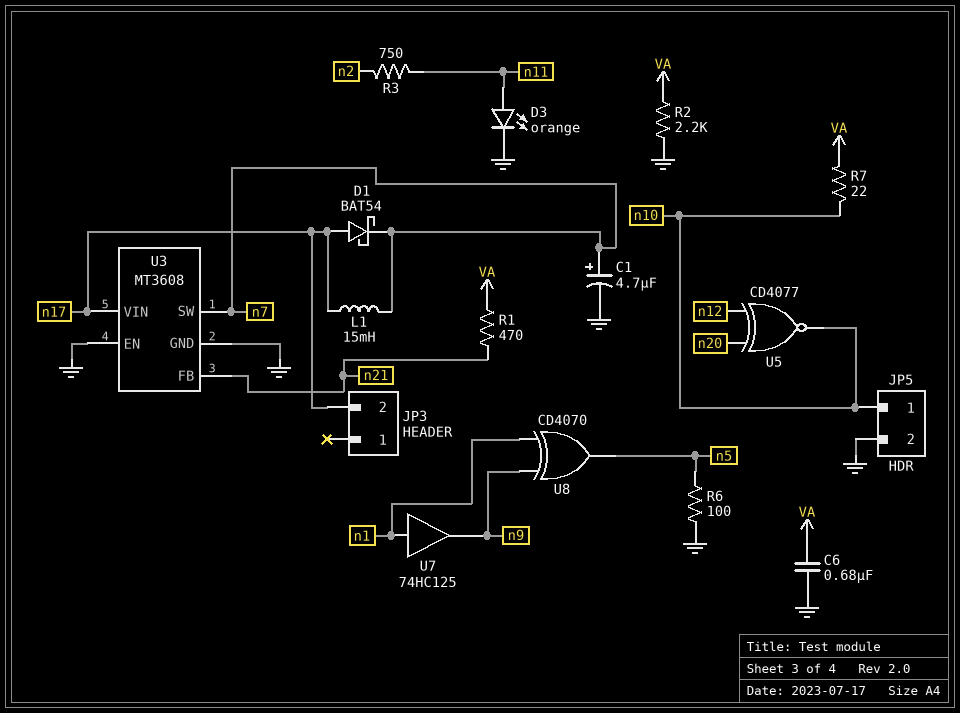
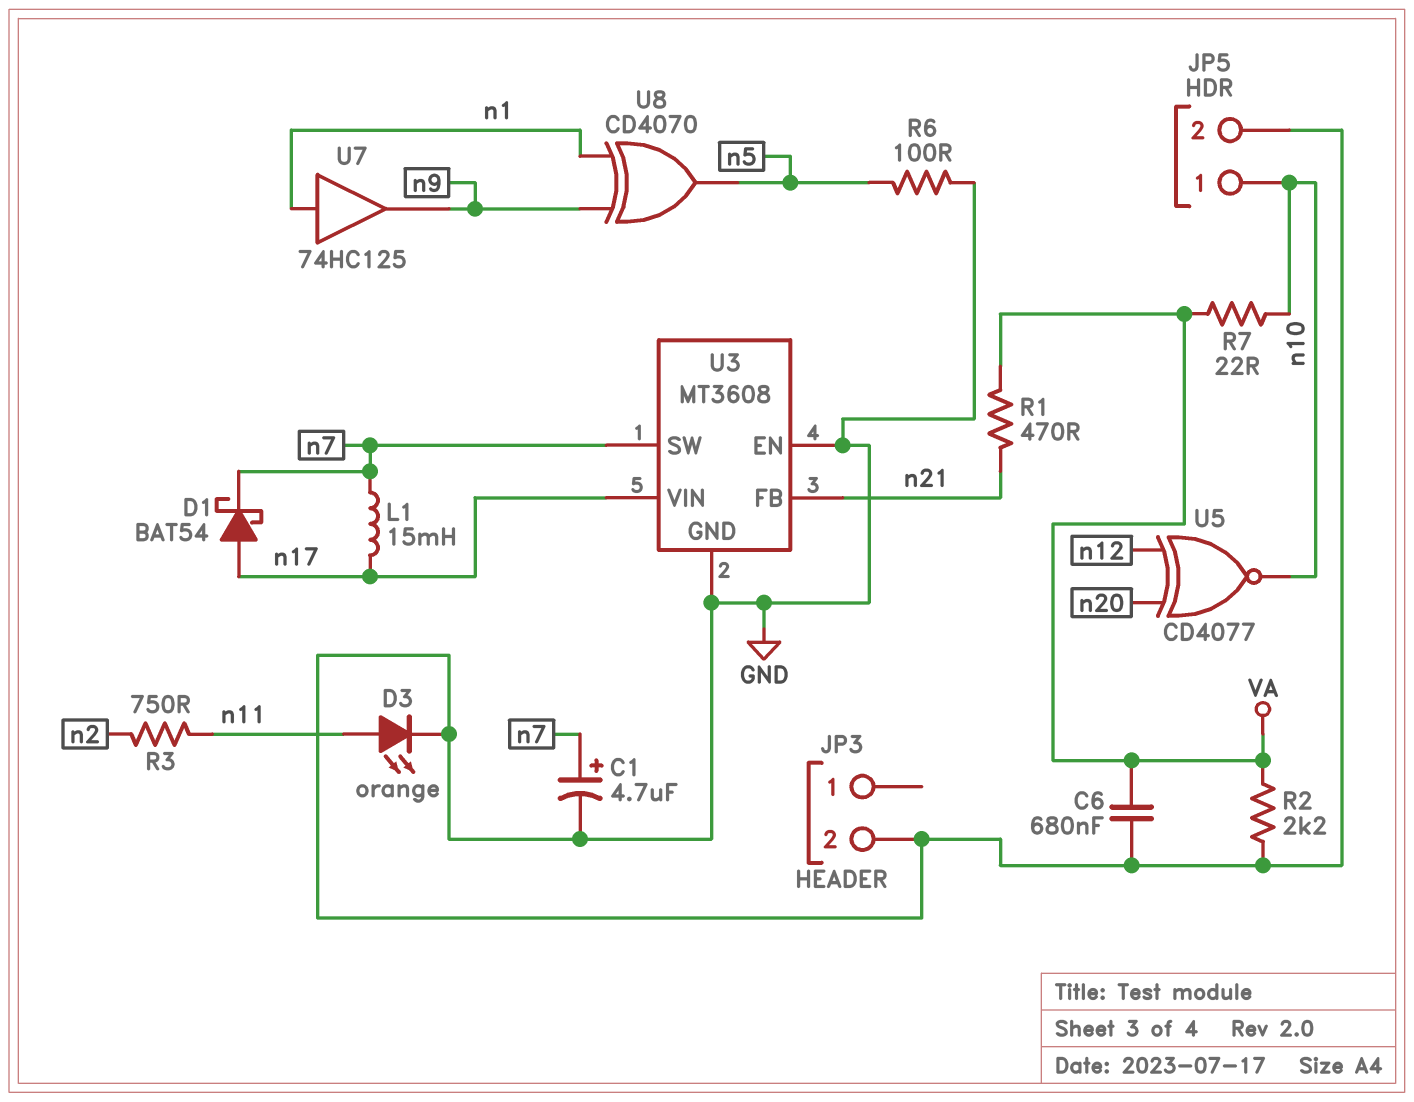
JP3 pin 2: n17 -> GND

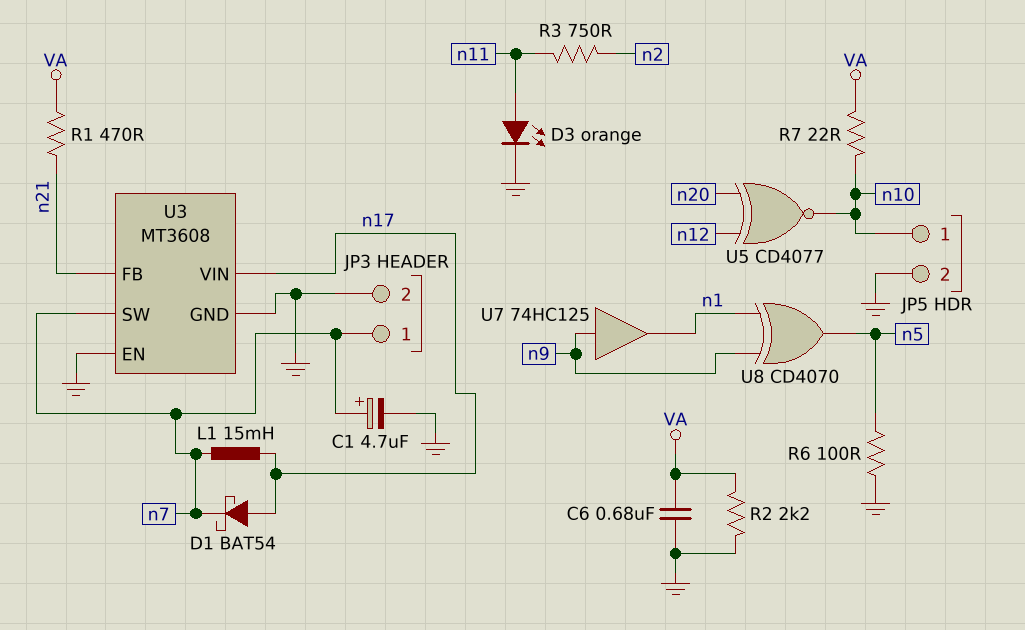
JP3 pin 1: none -> n7
U7: buffer 74HC125 (in n1, out n9) -> buffer 74HC125 (in n9, out n1)

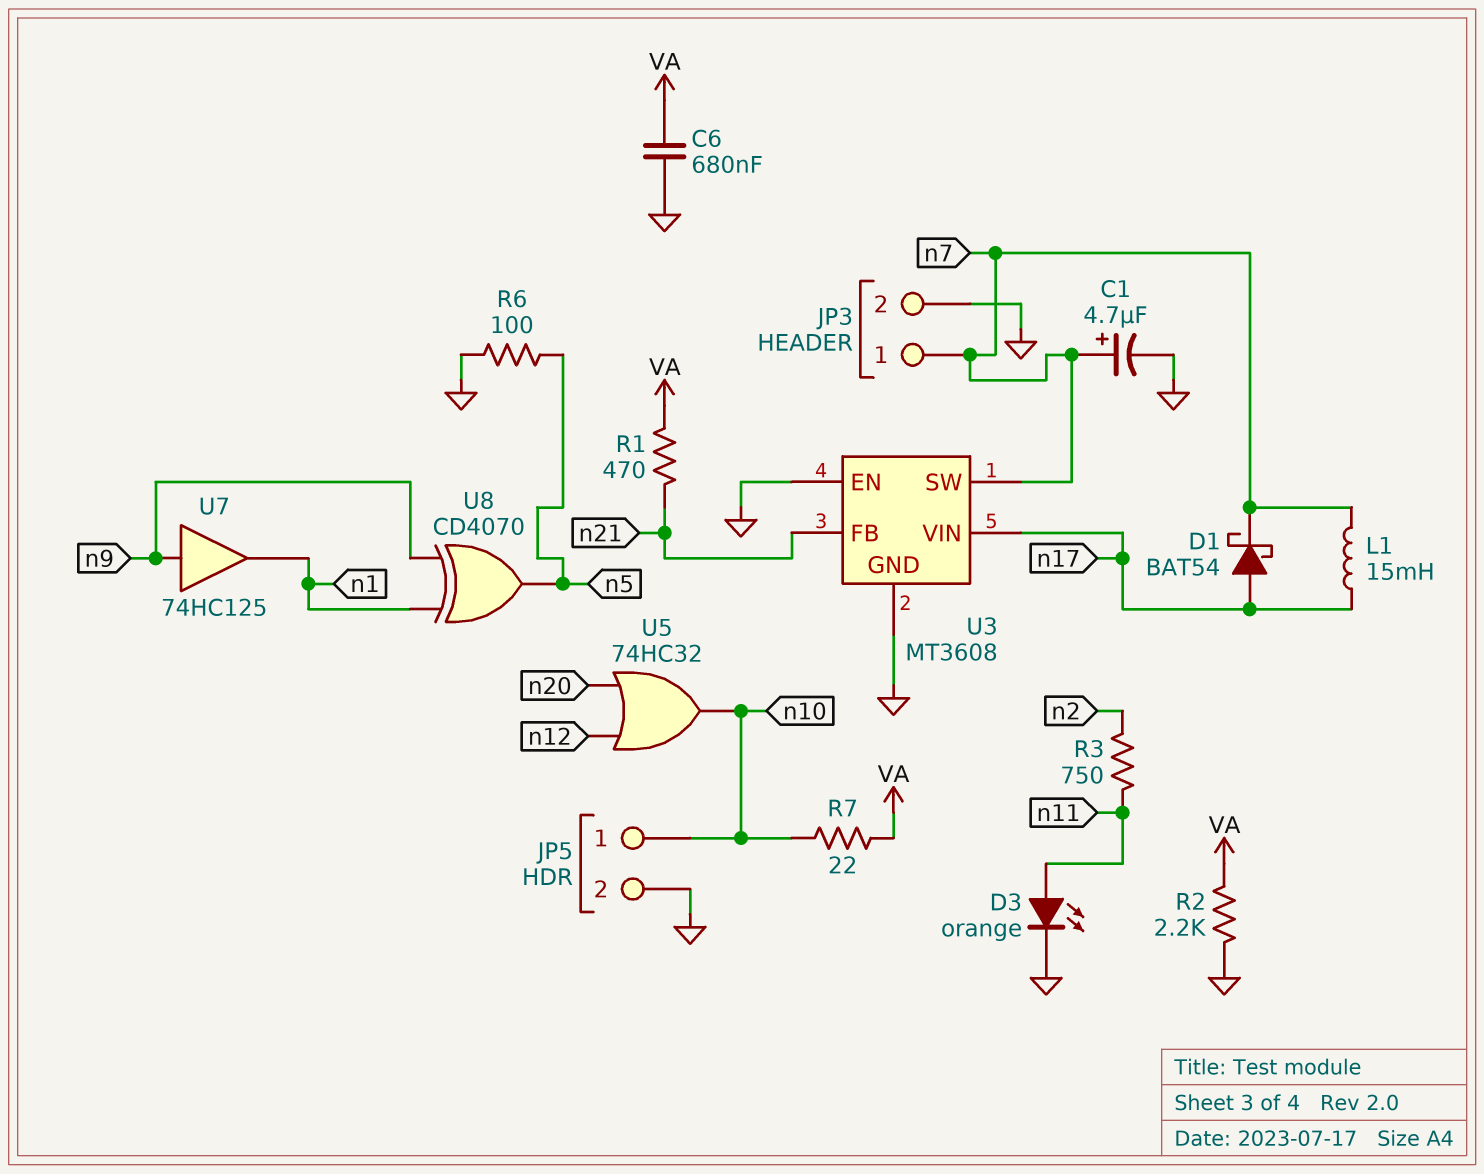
U5: XNOR CD4077 (in n12, in n20, out n10) -> OR 74HC32 (in n12, in n20, out n10)

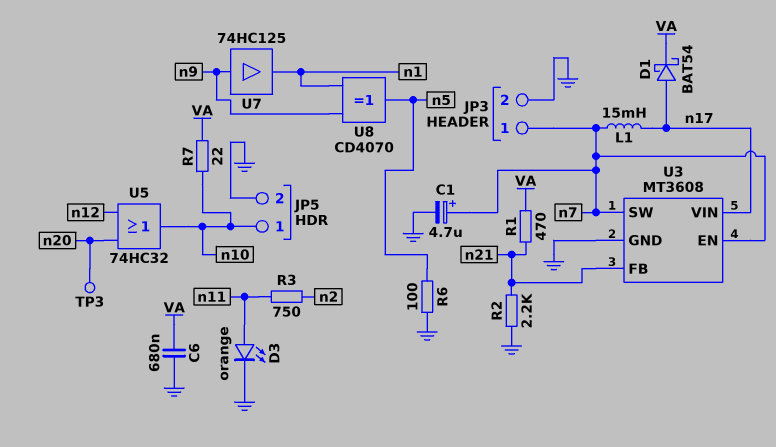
D1: schottky BAT54 (A n17, K n7) -> schottky BAT54 (A n17, K VA)
R2: 2.2k (GND, VA) -> 2.2k (GND, n21)
TP3: none -> test point (n20)
U3 pin EN: GND -> n7

